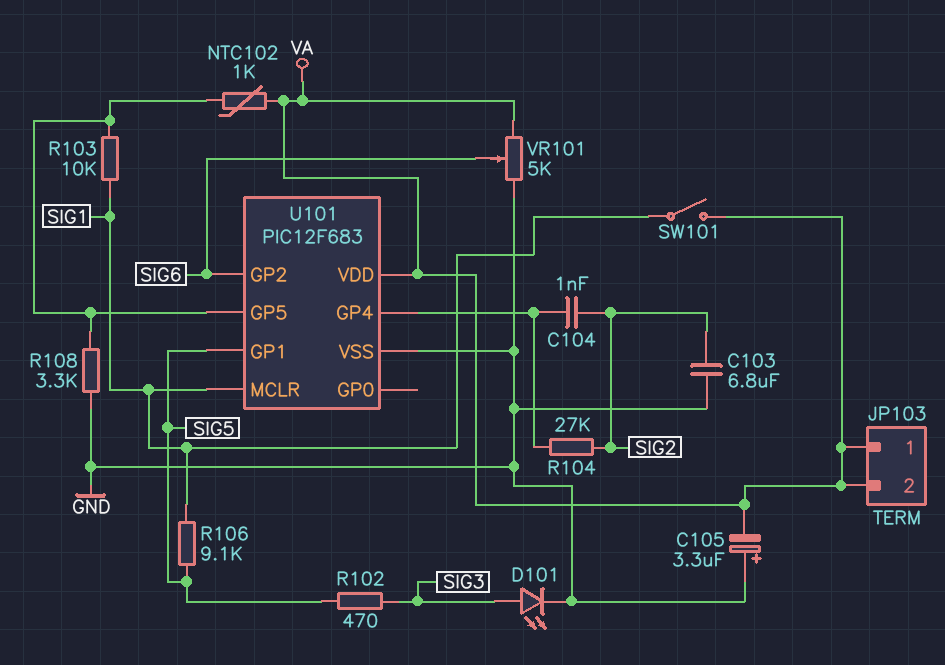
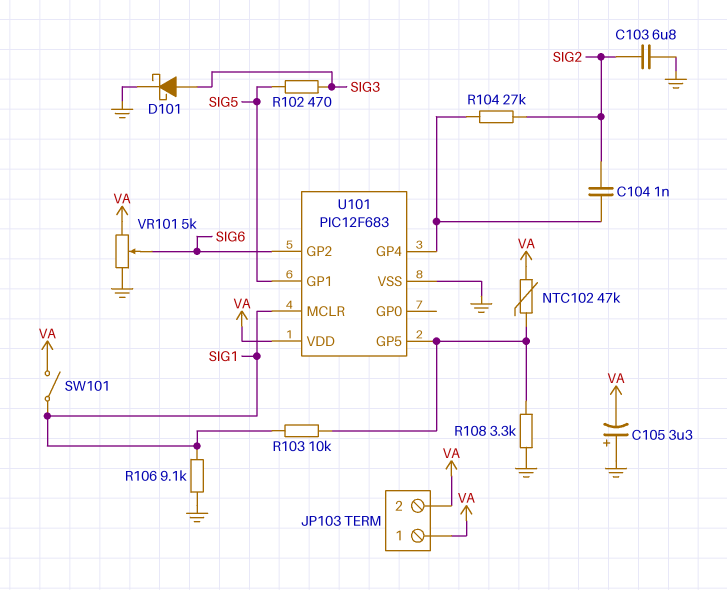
D101: LED (A SIG3, K GND) -> schottky (A SIG3, K GND)
NTC102: 1k (U101/GP5, VA) -> 47k (U101/GP5, VA)
R106: 9.1k (SIG1, SIG5) -> 9.1k (GND, SIG1)

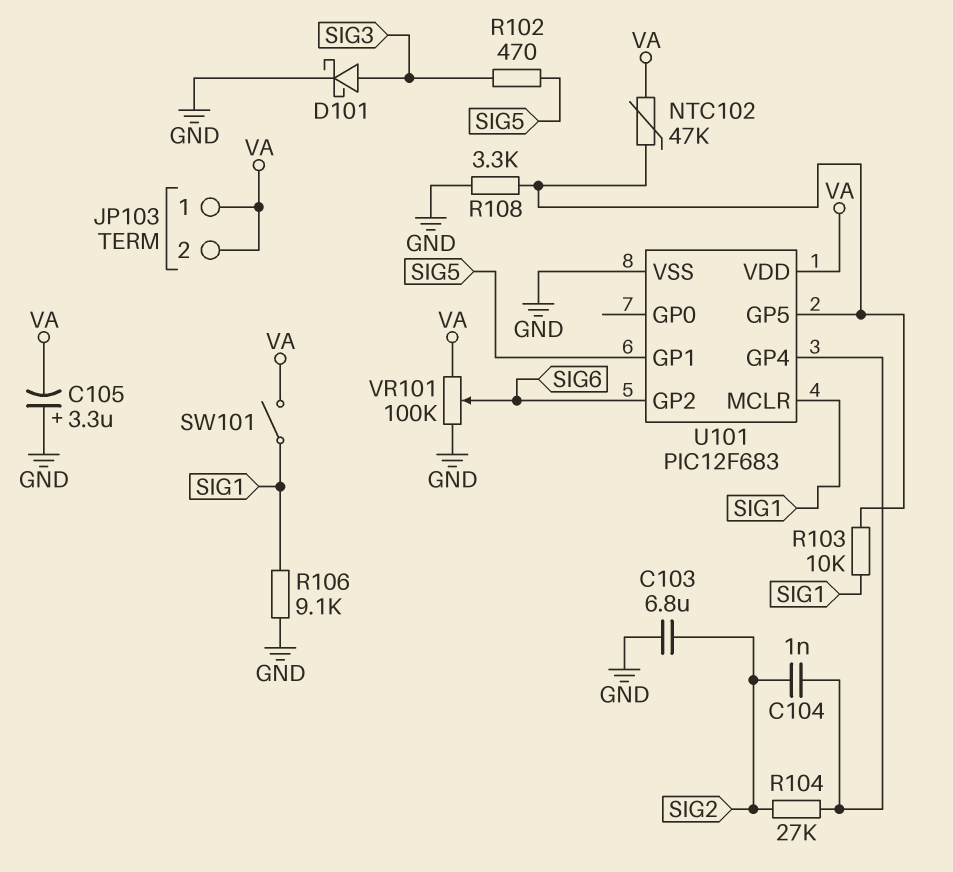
VR101: 5k (GND, VA, wiper SIG6) -> 100k (GND, VA, wiper SIG6)

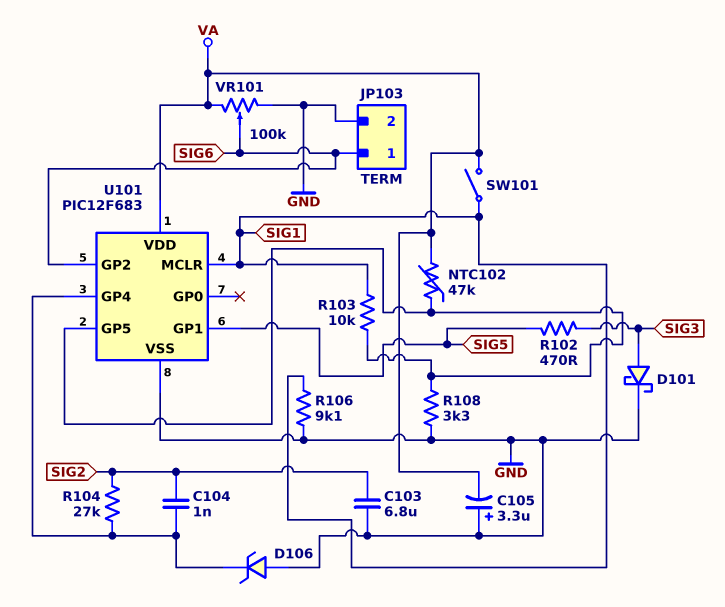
D106: none -> zener (A GND, K U101/GP4)
JP103 pin 1: VA -> SIG6
JP103 pin 2: VA -> GND

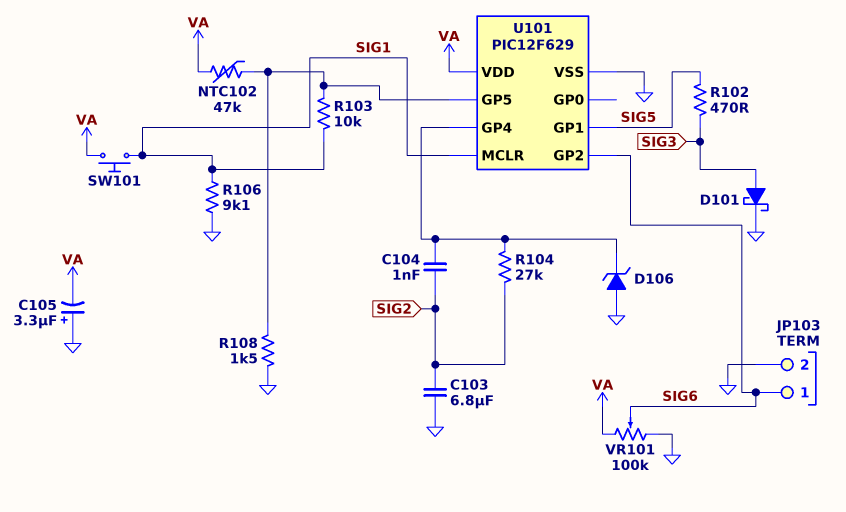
R108: 3.3k (GND, U101/GP5) -> 1.5k (GND, U101/GP5)
SW101: switch (SIG1, VA) -> button (SIG1, VA)
U101: PIC12F683 -> PIC12F629

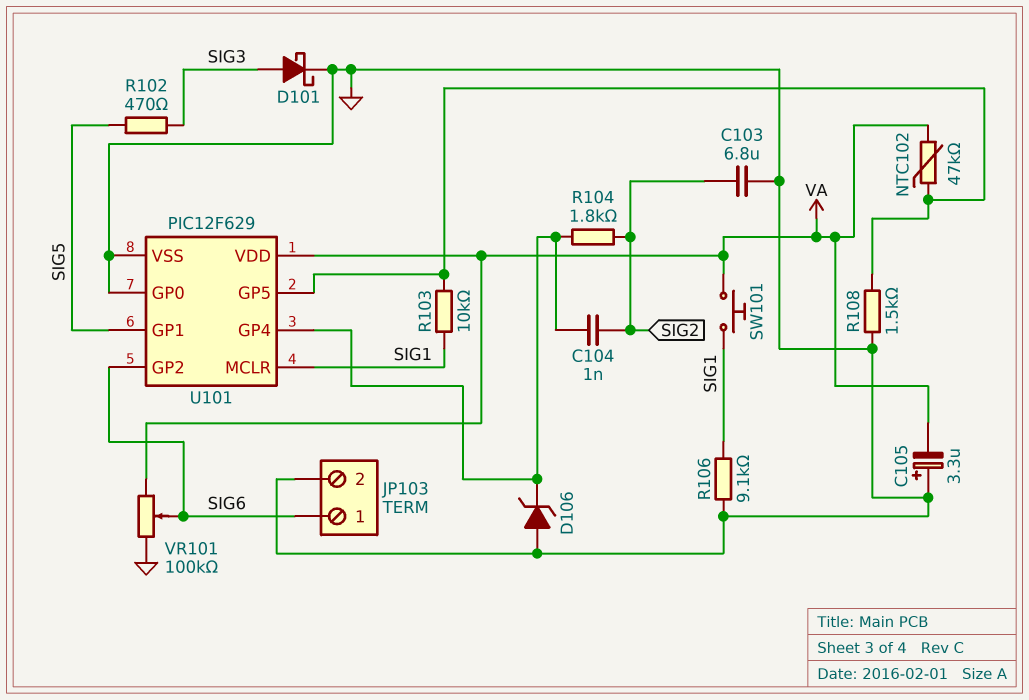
R104: 27k (SIG2, U101/GP4) -> 1.8k (SIG2, U101/GP4)
U101 pin GP0: none -> GND

